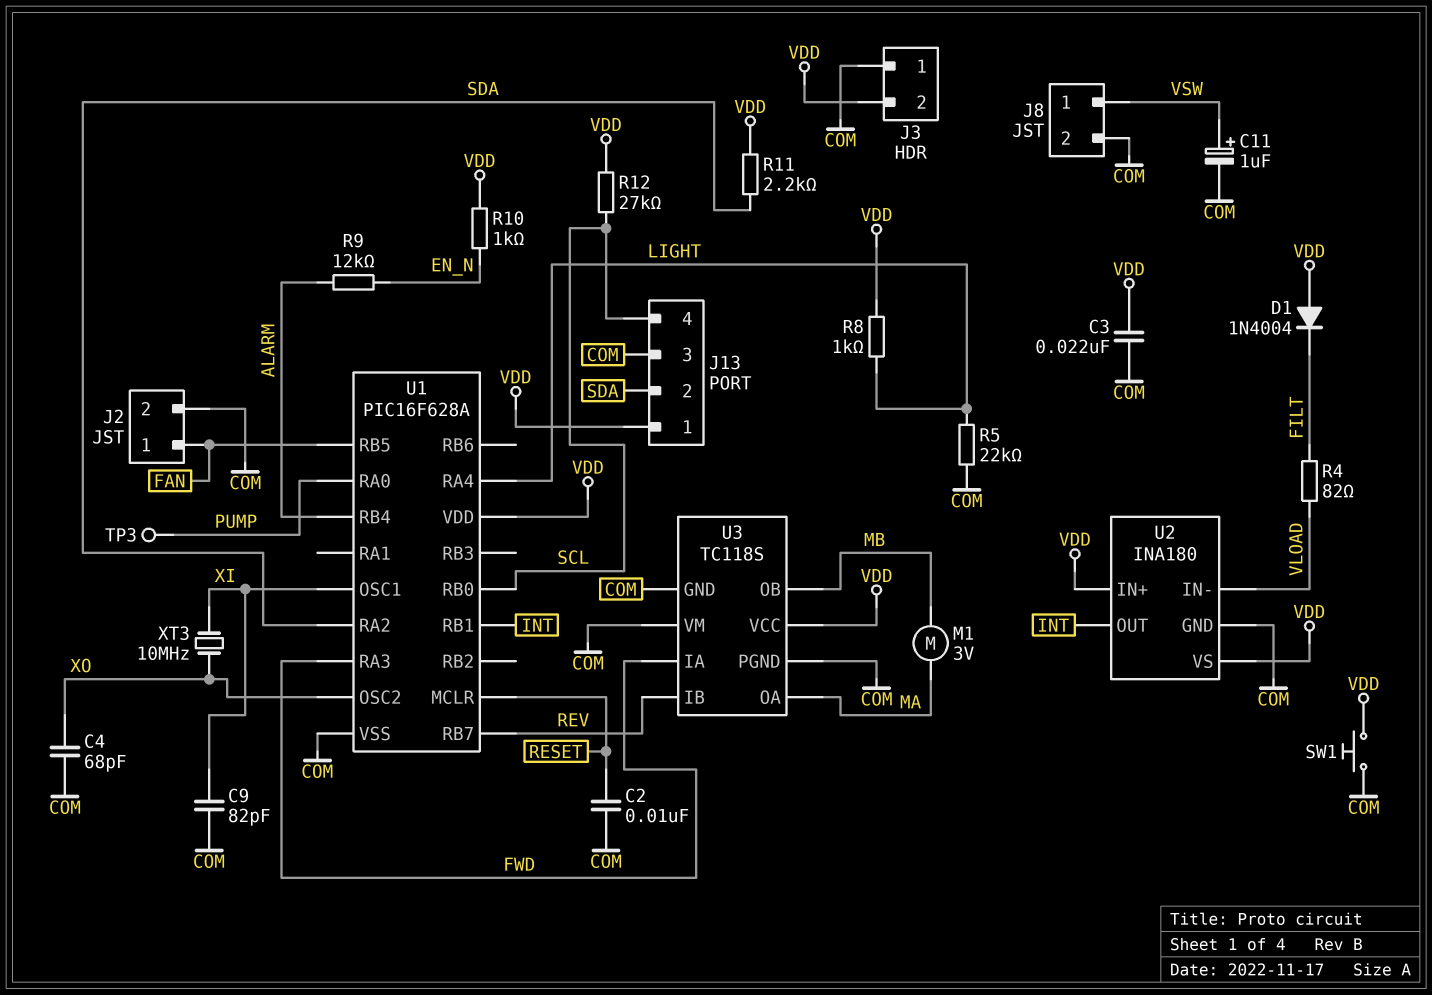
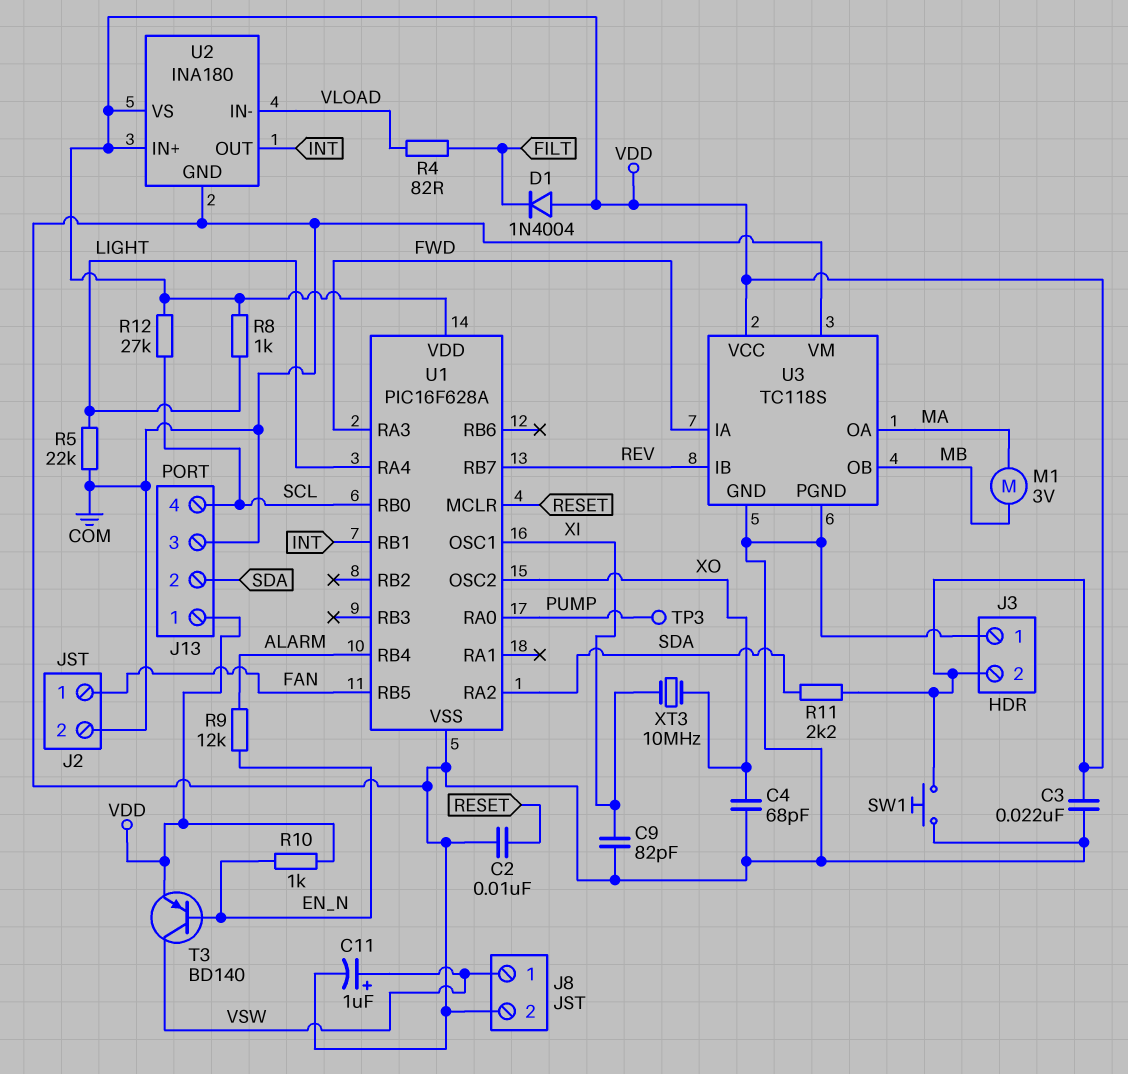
T3: none -> PNP BD140 (B EN_N, C VSW, E VDD)

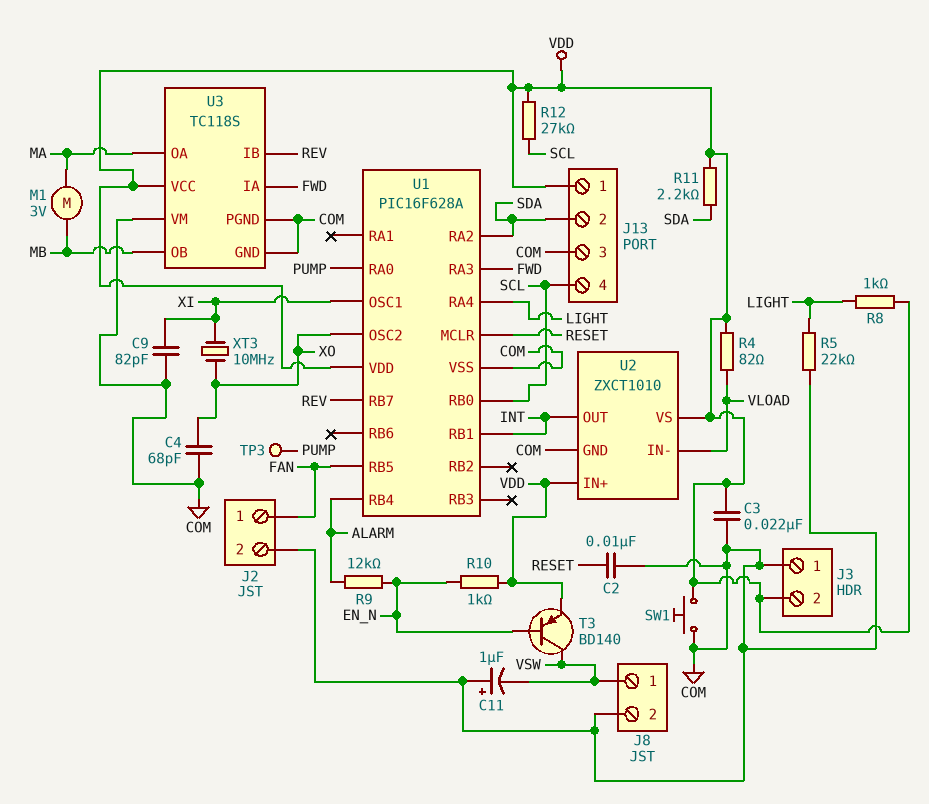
C11: 1uF (plus VSW, minus COM) -> 1uF (plus COM, minus VSW)
D1: diode 1N4004 (A VDD, K FILT) -> none
R4: 82 (FILT, VLOAD) -> 82 (VDD, VLOAD)
U2: INA180 -> ZXCT1010

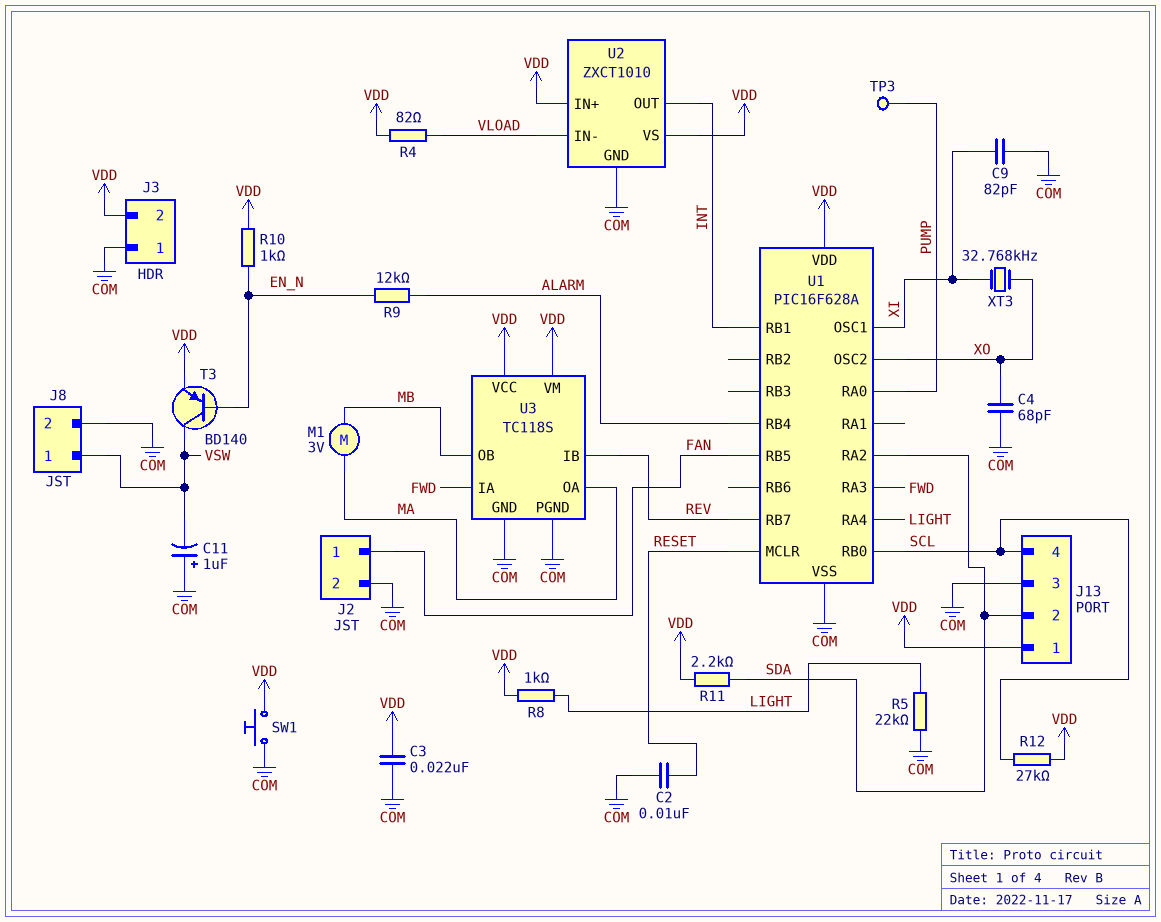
U3 pin VM: COM -> VDD
XT3: 10MHz (XI, XO) -> 32.768kHz (XI, XO)

